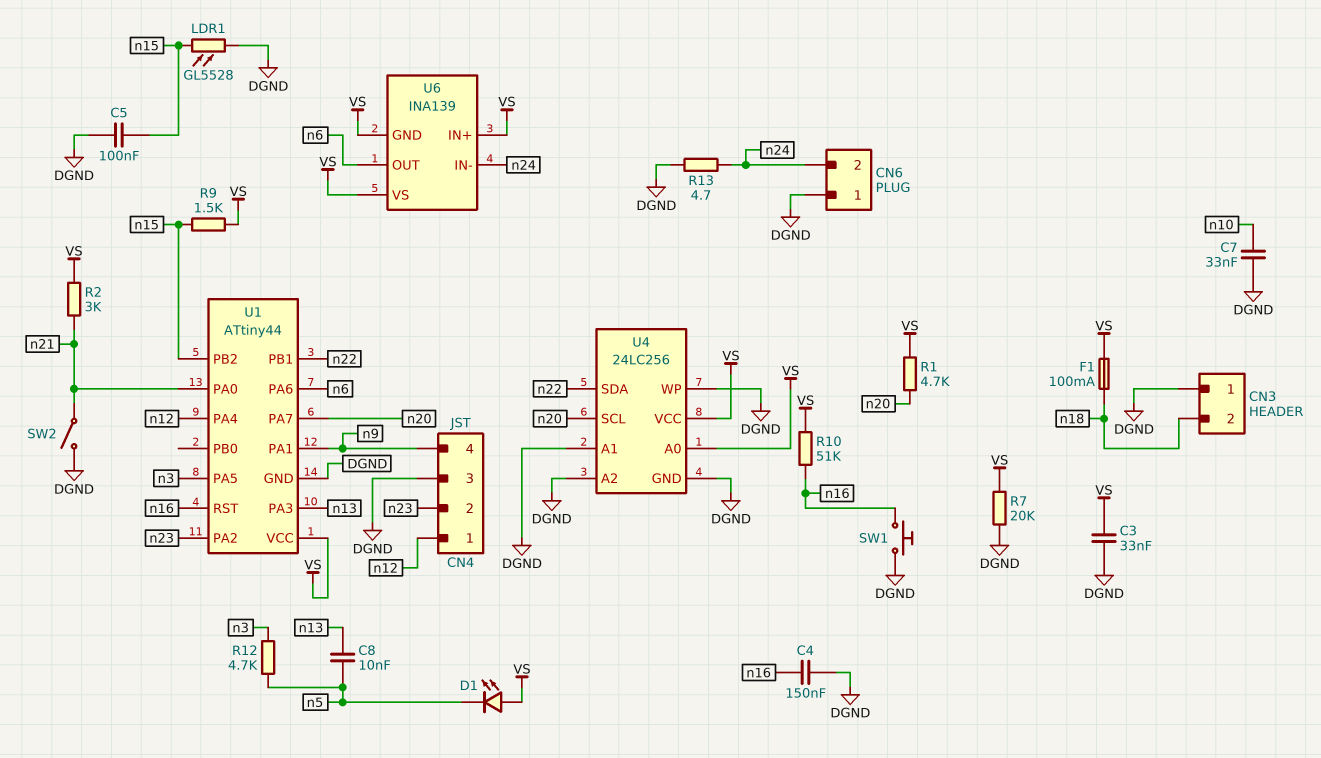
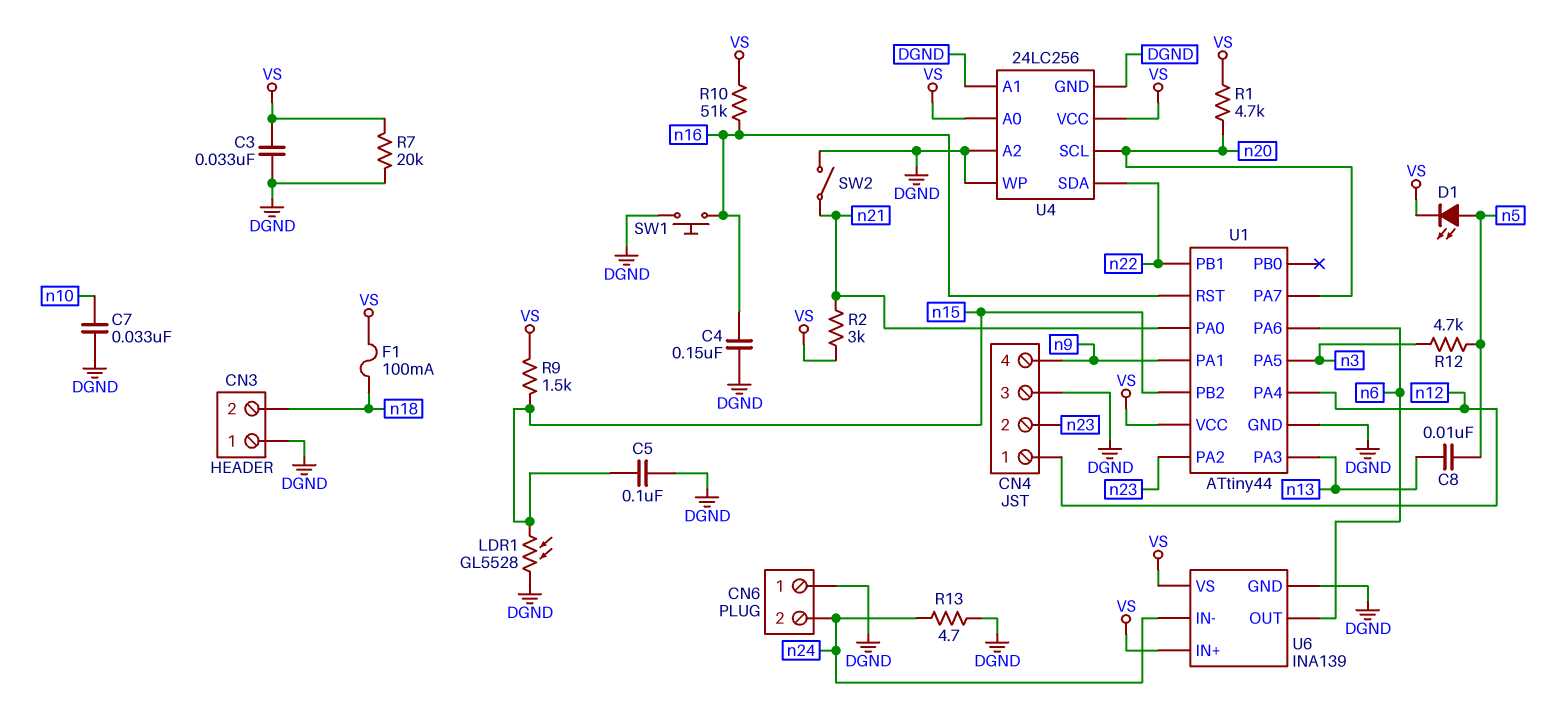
D1: LED (A VS, K n5) -> LED (A n5, K VS)
U6 pin GND: VS -> DGND

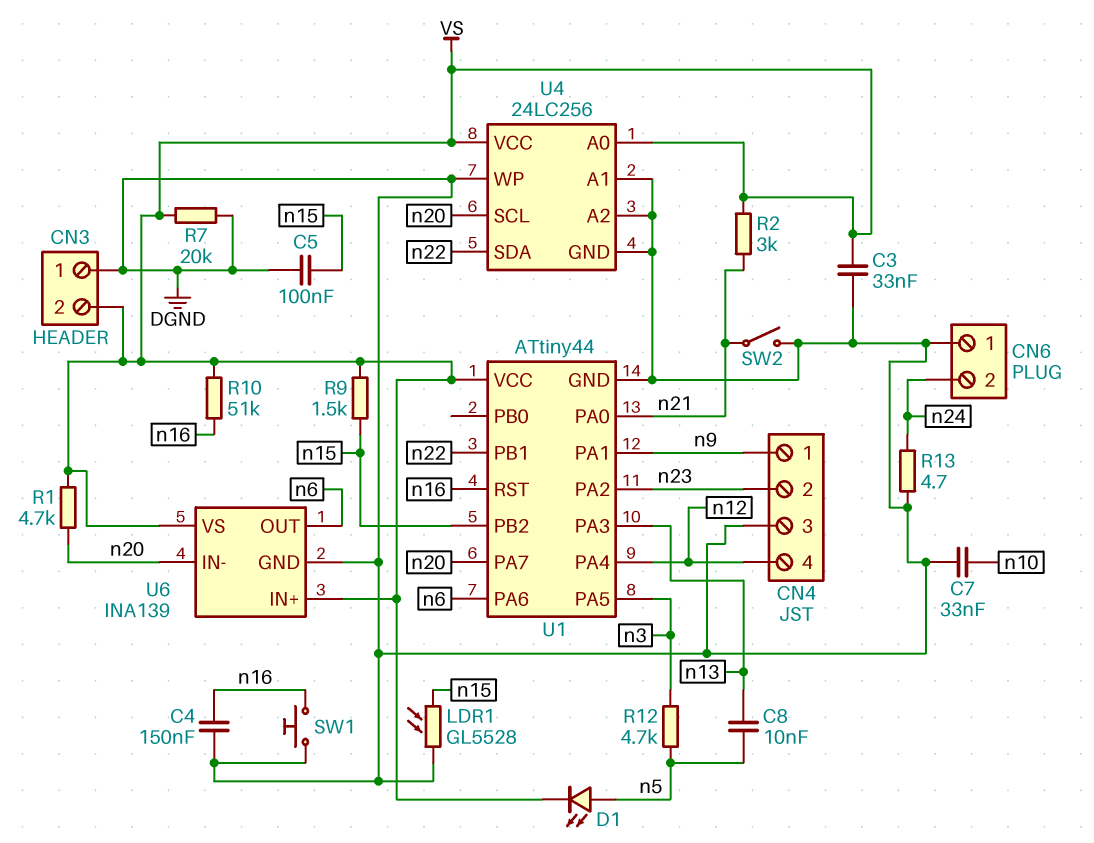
CN3 pin 2: n18 -> VS
CN4 pin 1: n12 -> n9
CN4 pin 4: n9 -> n12
F1: 100mA (VS, n18) -> none
U6 pin IN-: n24 -> n20

